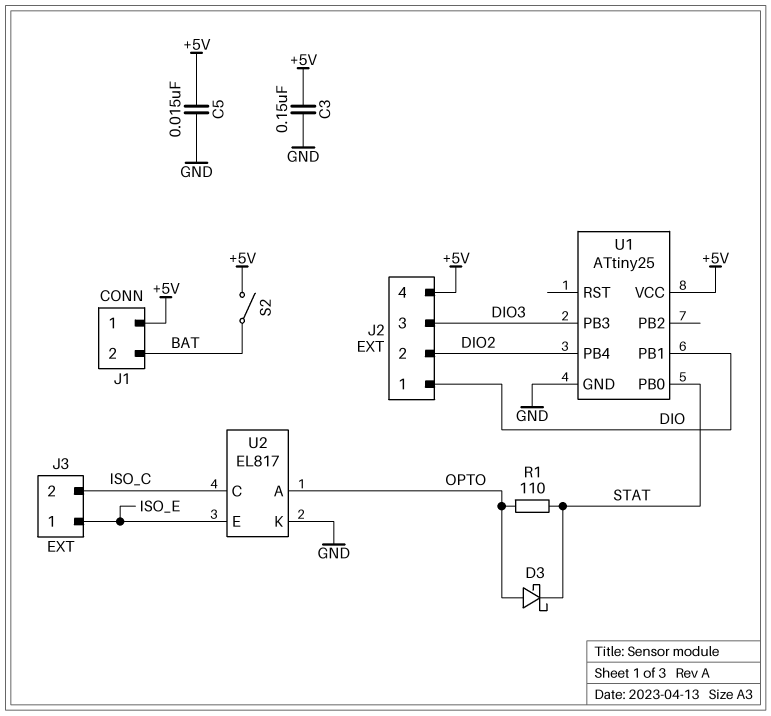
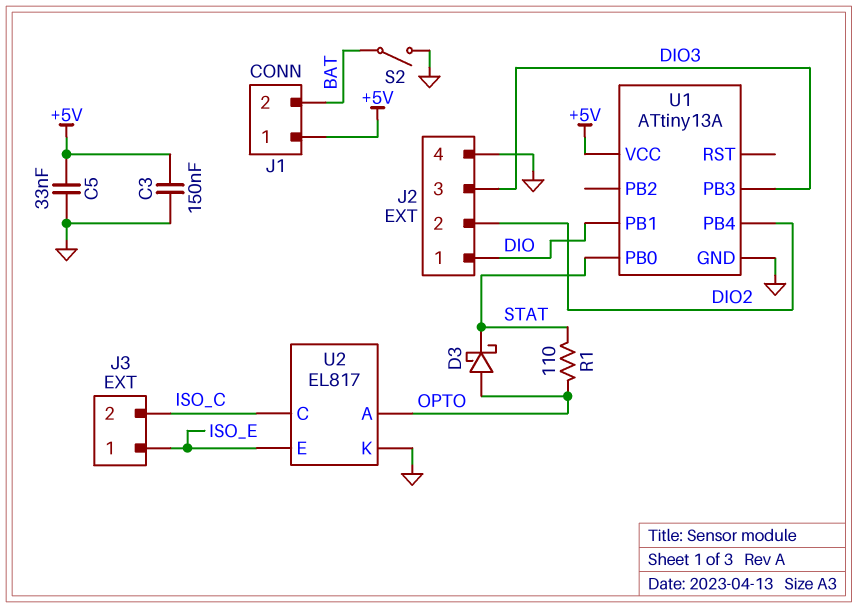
C5: 15nF (+5V, GND) -> 33nF (+5V, GND)
J2 pin 4: +5V -> GND
S2: switch (+5V, BAT) -> switch (BAT, GND)
U1: ATtiny25 -> ATtiny13A

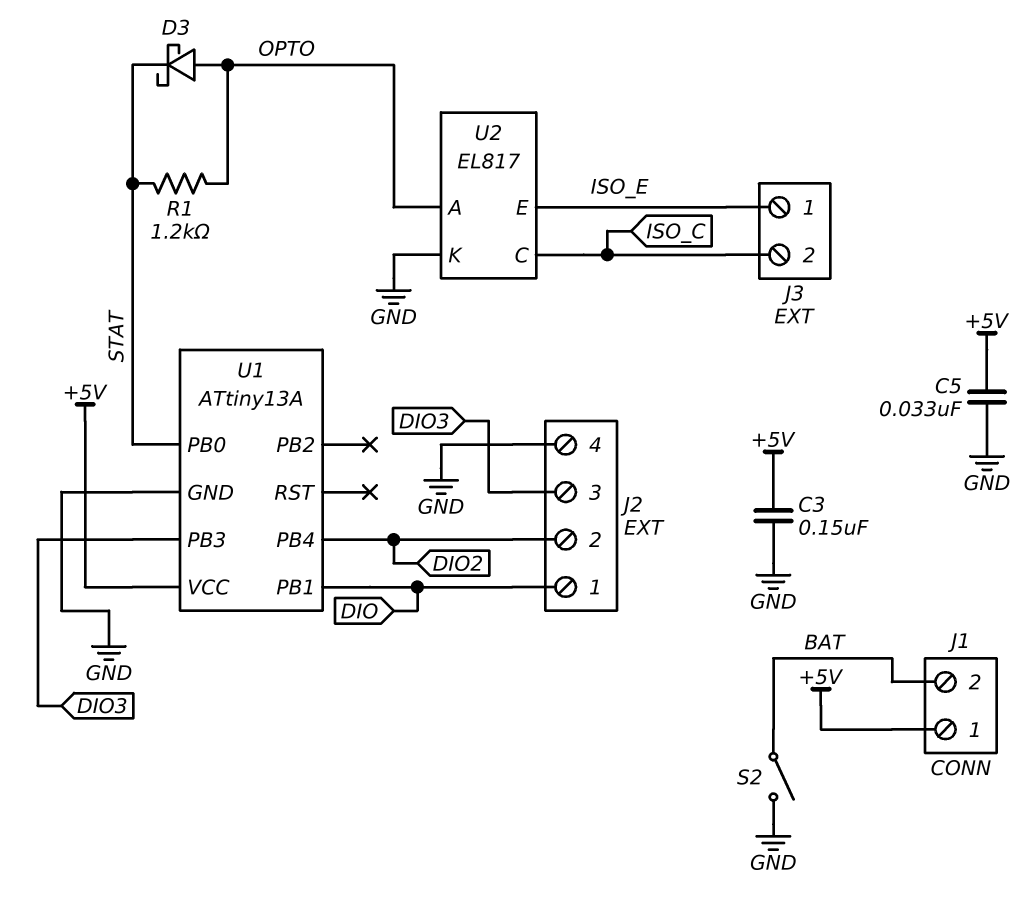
R1: 110 (OPTO, STAT) -> 1.2k (OPTO, STAT)

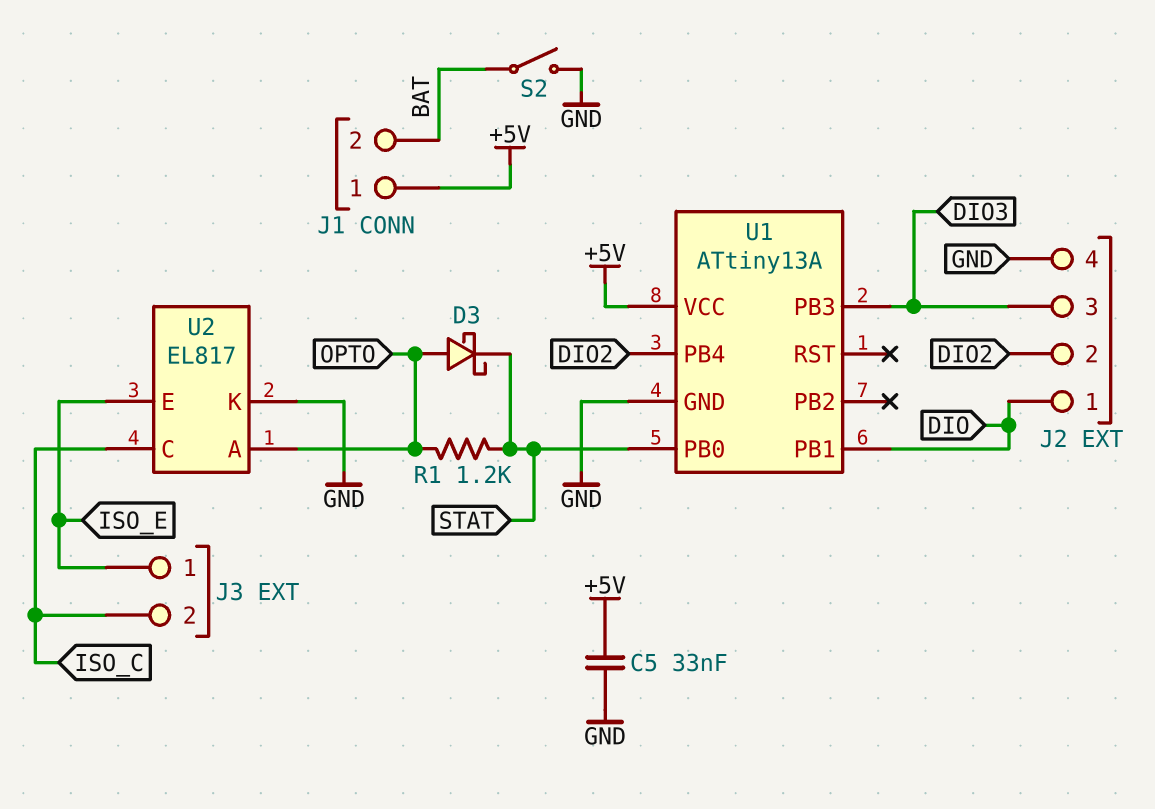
C3: 150nF (+5V, GND) -> none

